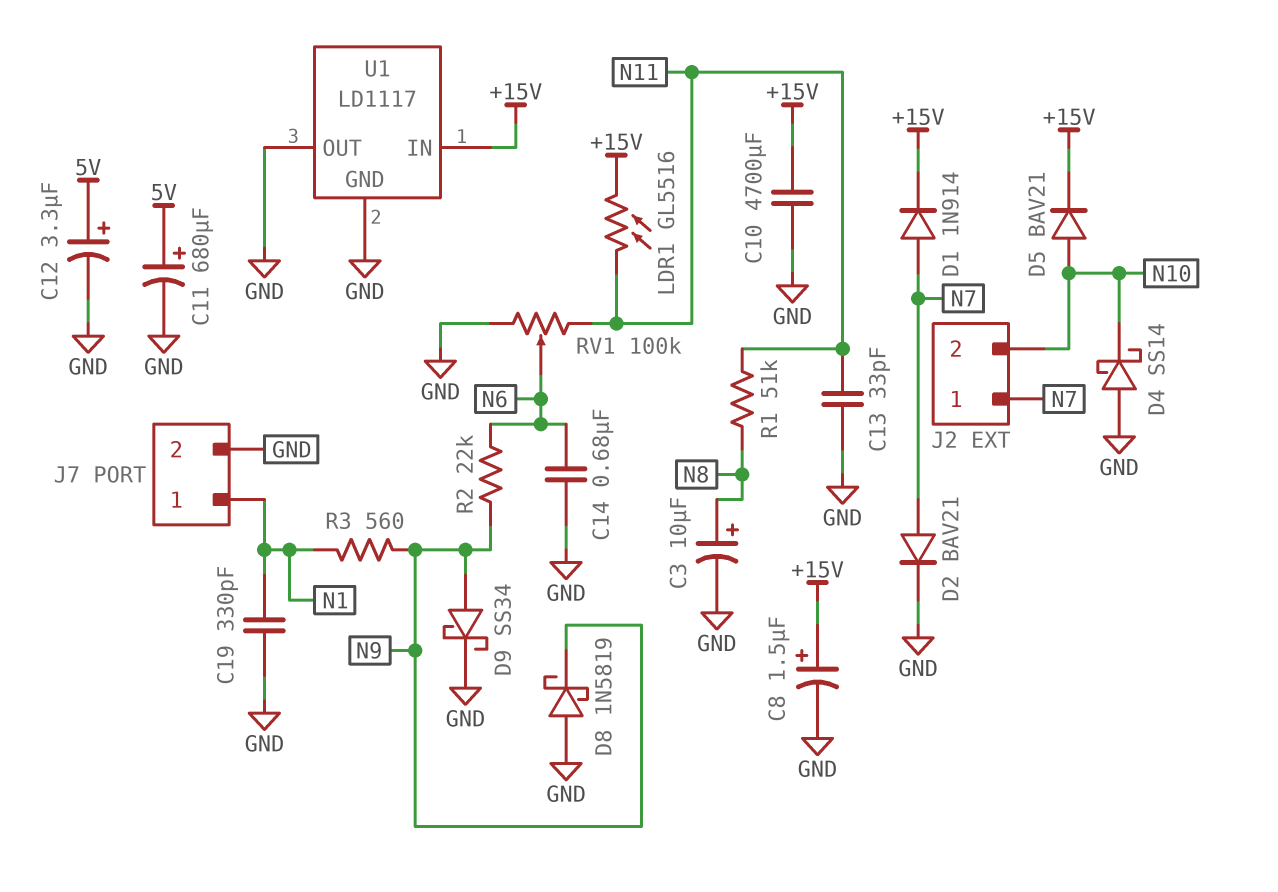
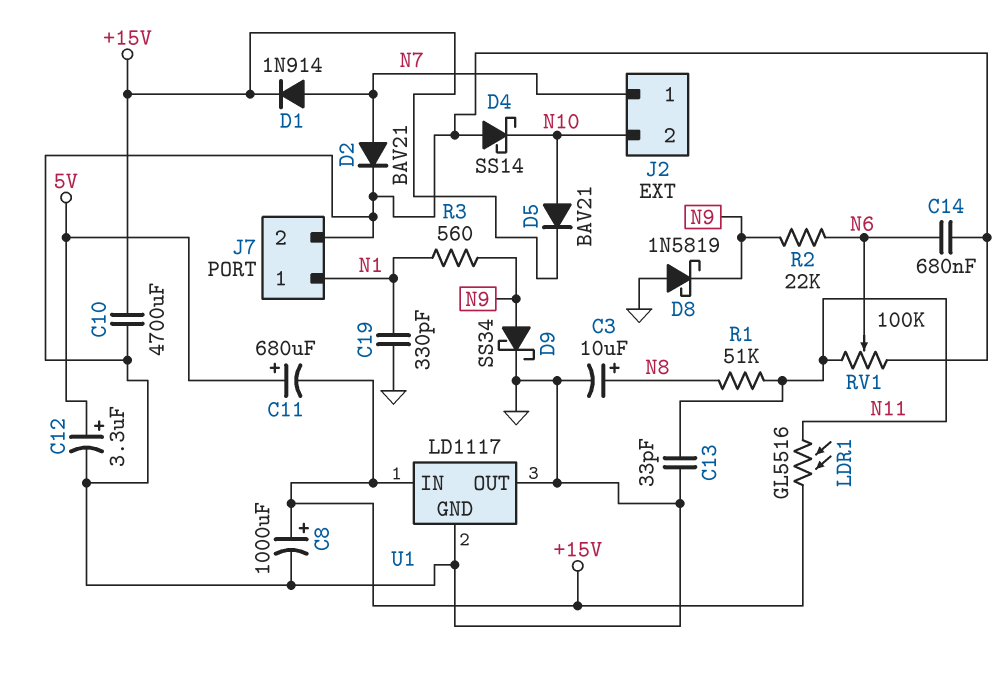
C8: 1.5uF (plus +15V, minus GND) -> 1000uF (plus +15V, minus GND)
C11: 680uF (plus 5V, minus GND) -> 680uF (plus 5V, minus +15V)

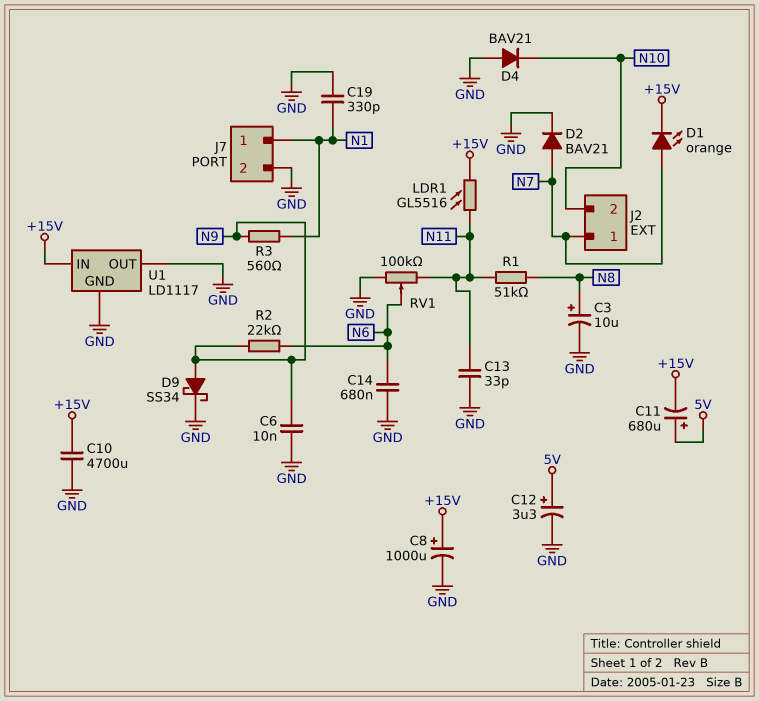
C6: none -> 10nF (GND, N9)
D1: diode 1N914 (A N7, K +15V) -> LED orange (A N7, K +15V)
D4: schottky SS14 (A GND, K N10) -> diode BAV21 (A GND, K N10)
D5: diode BAV21 (A N10, K +15V) -> none
D8: schottky 1N5819 (A GND, K N9) -> none

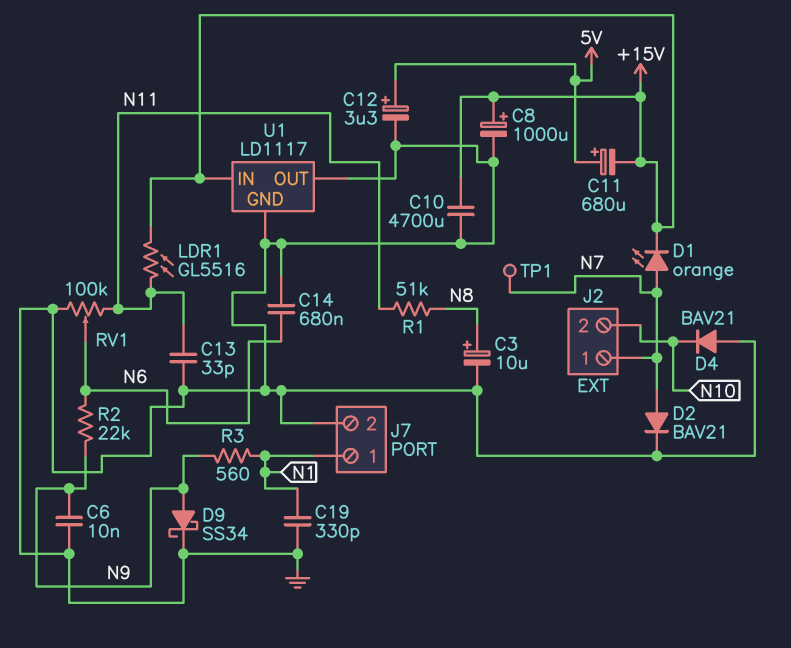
TP1: none -> test point (N7)

